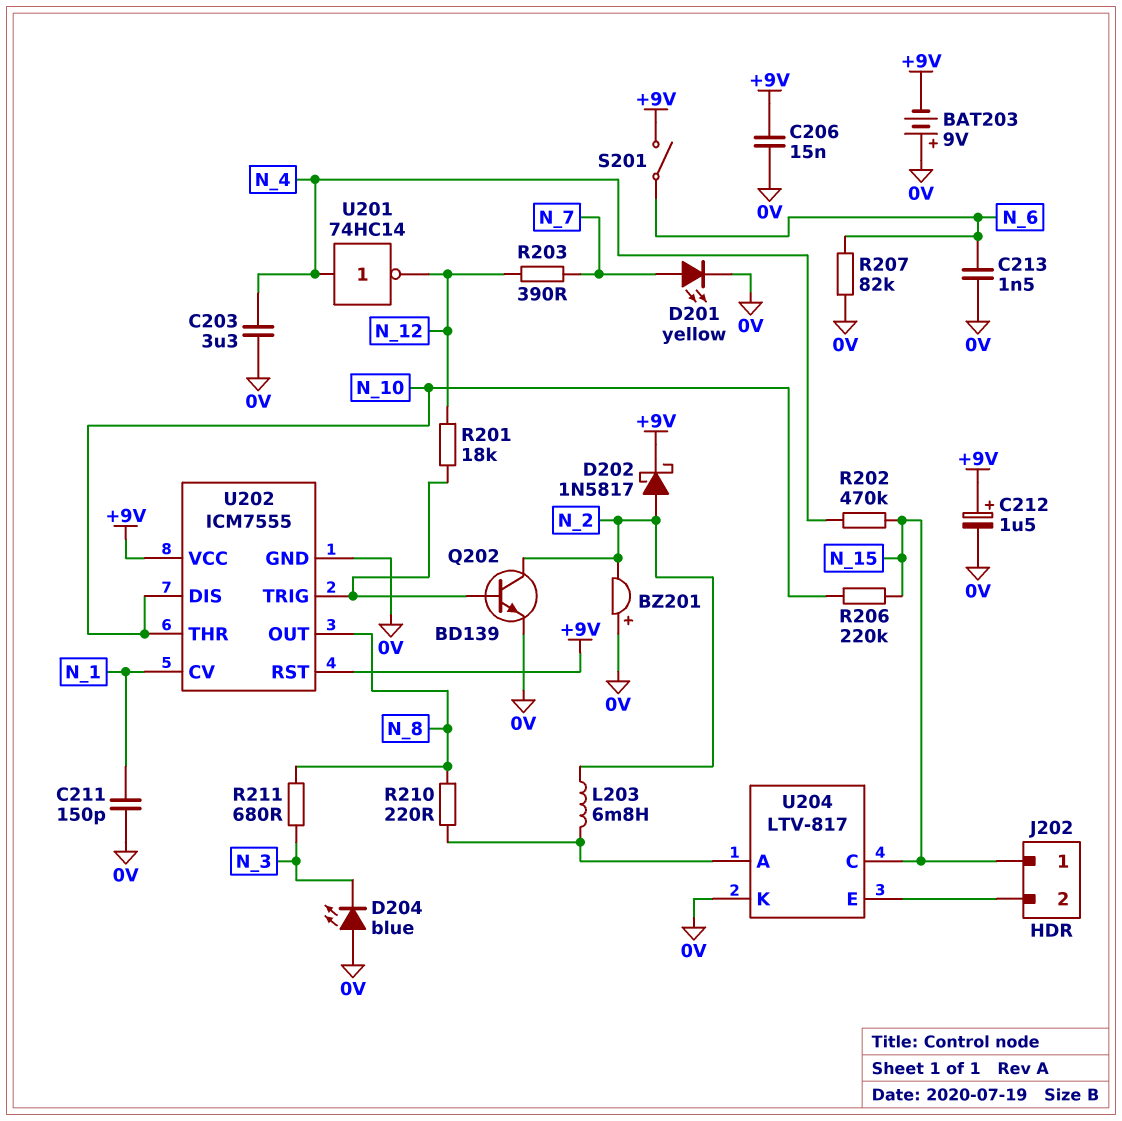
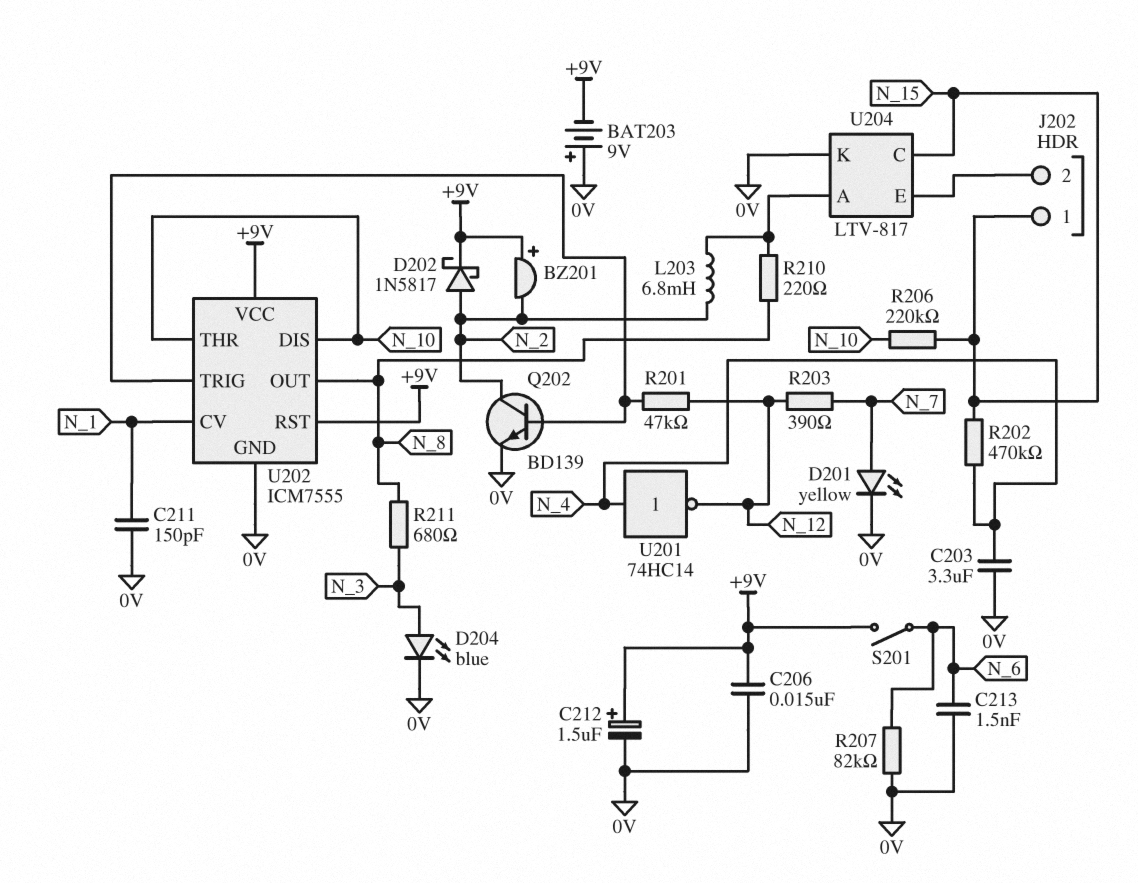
BZ201: buzzer (plus 0V, minus N_2) -> buzzer (plus +9V, minus N_2)
D204: LED blue (A 0V, K N_3) -> LED blue (A N_3, K 0V)
R201: 18k (N_12, U202/TRIG) -> 47k (N_12, U202/TRIG)

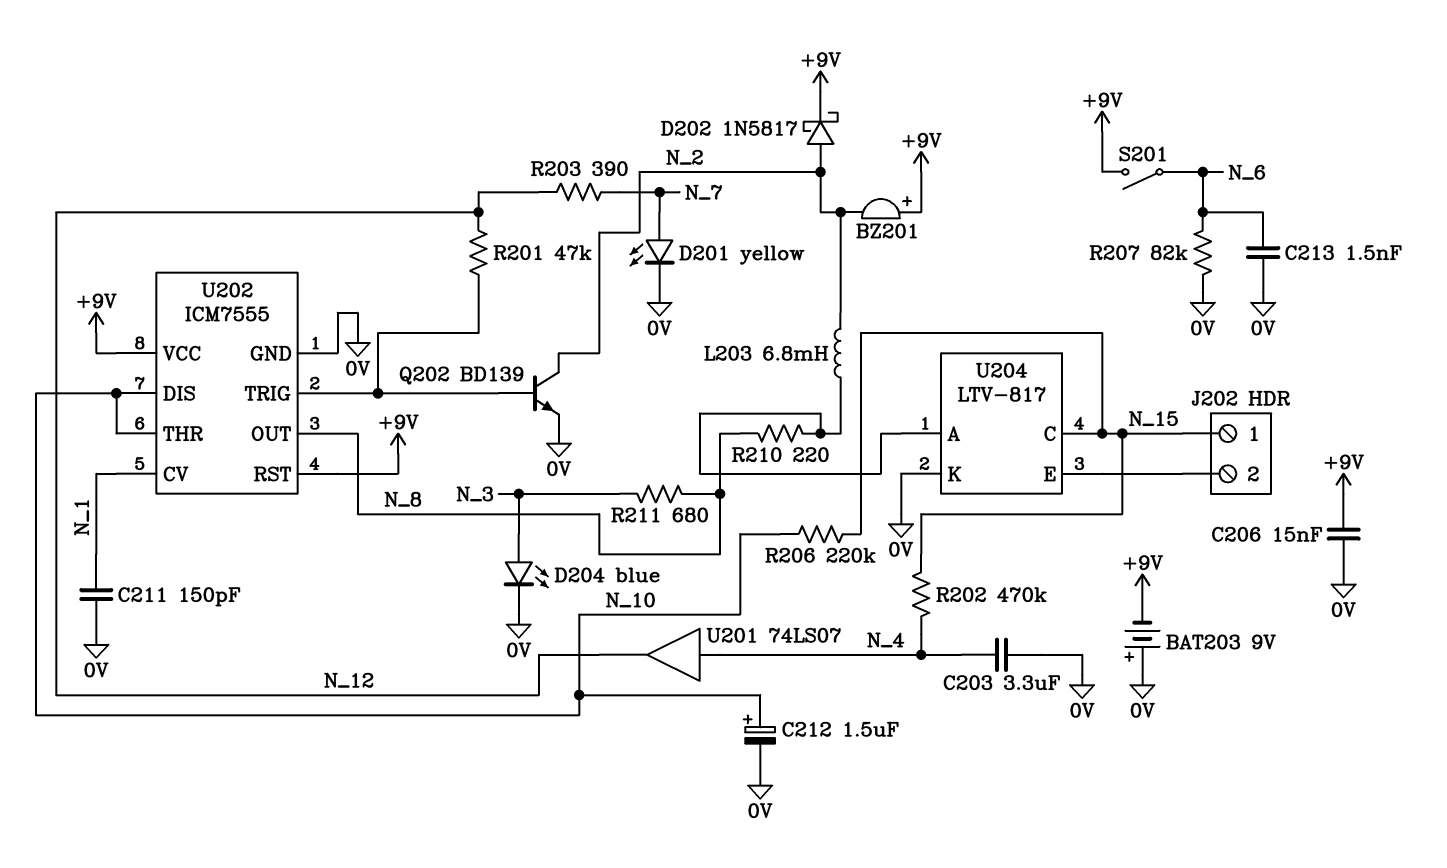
C212: 1.5uF (plus +9V, minus 0V) -> 1.5uF (plus N_10, minus 0V)
U201: NOT 74HC14 (in N_4, out N_12) -> buffer 74LS07 (in N_4, out N_12)

